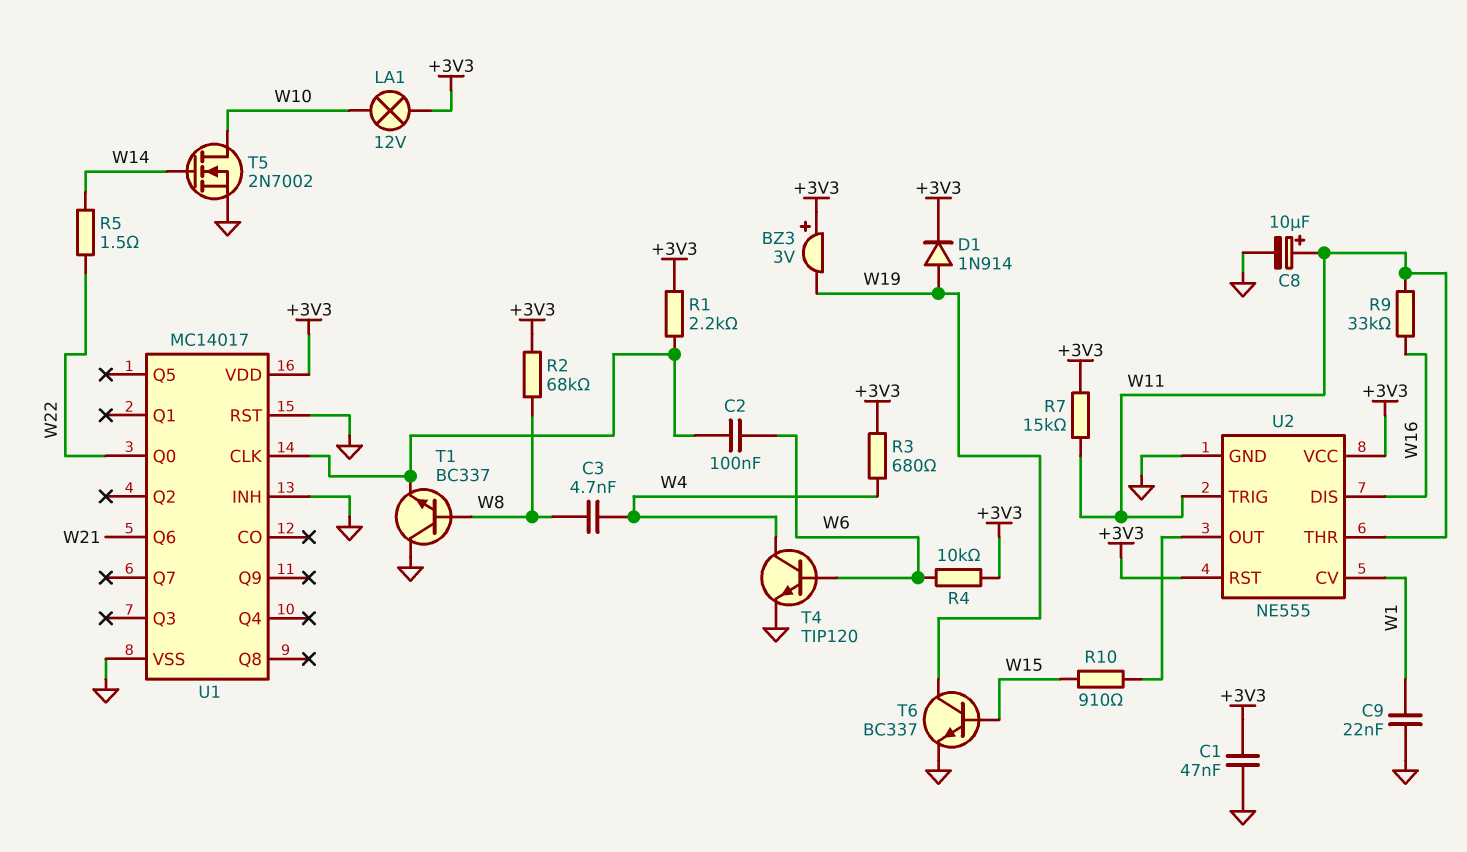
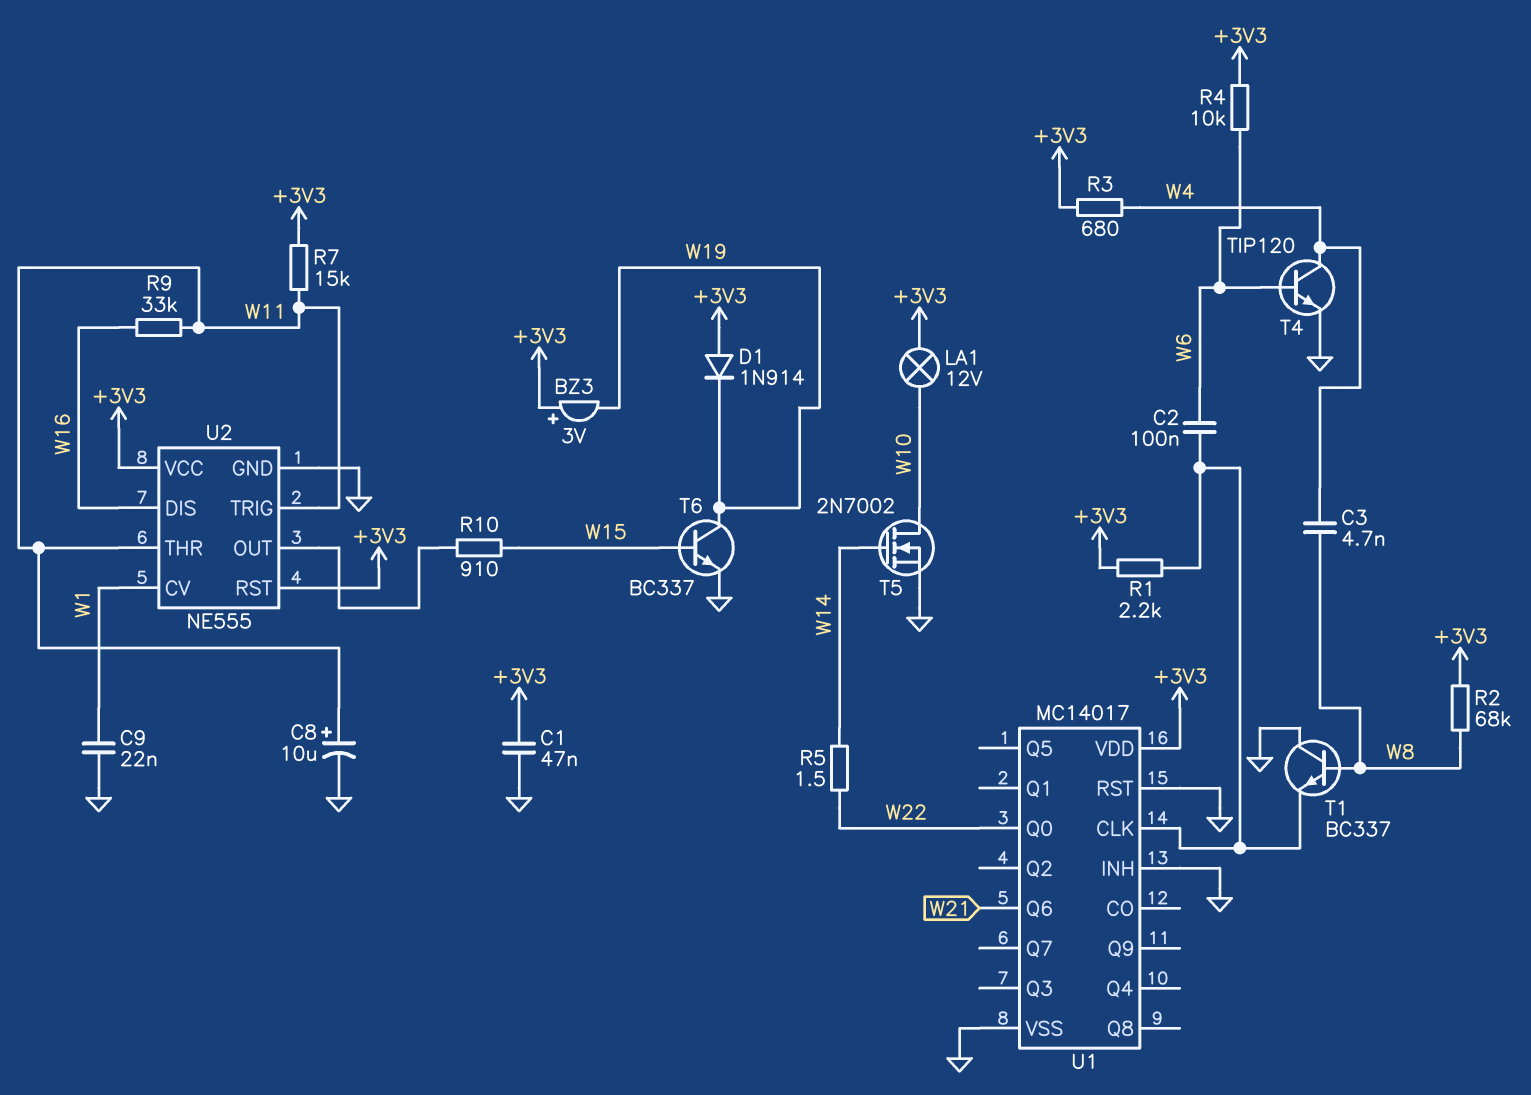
D1: diode 1N914 (A W19, K +3V3) -> diode 1N914 (A +3V3, K W19)

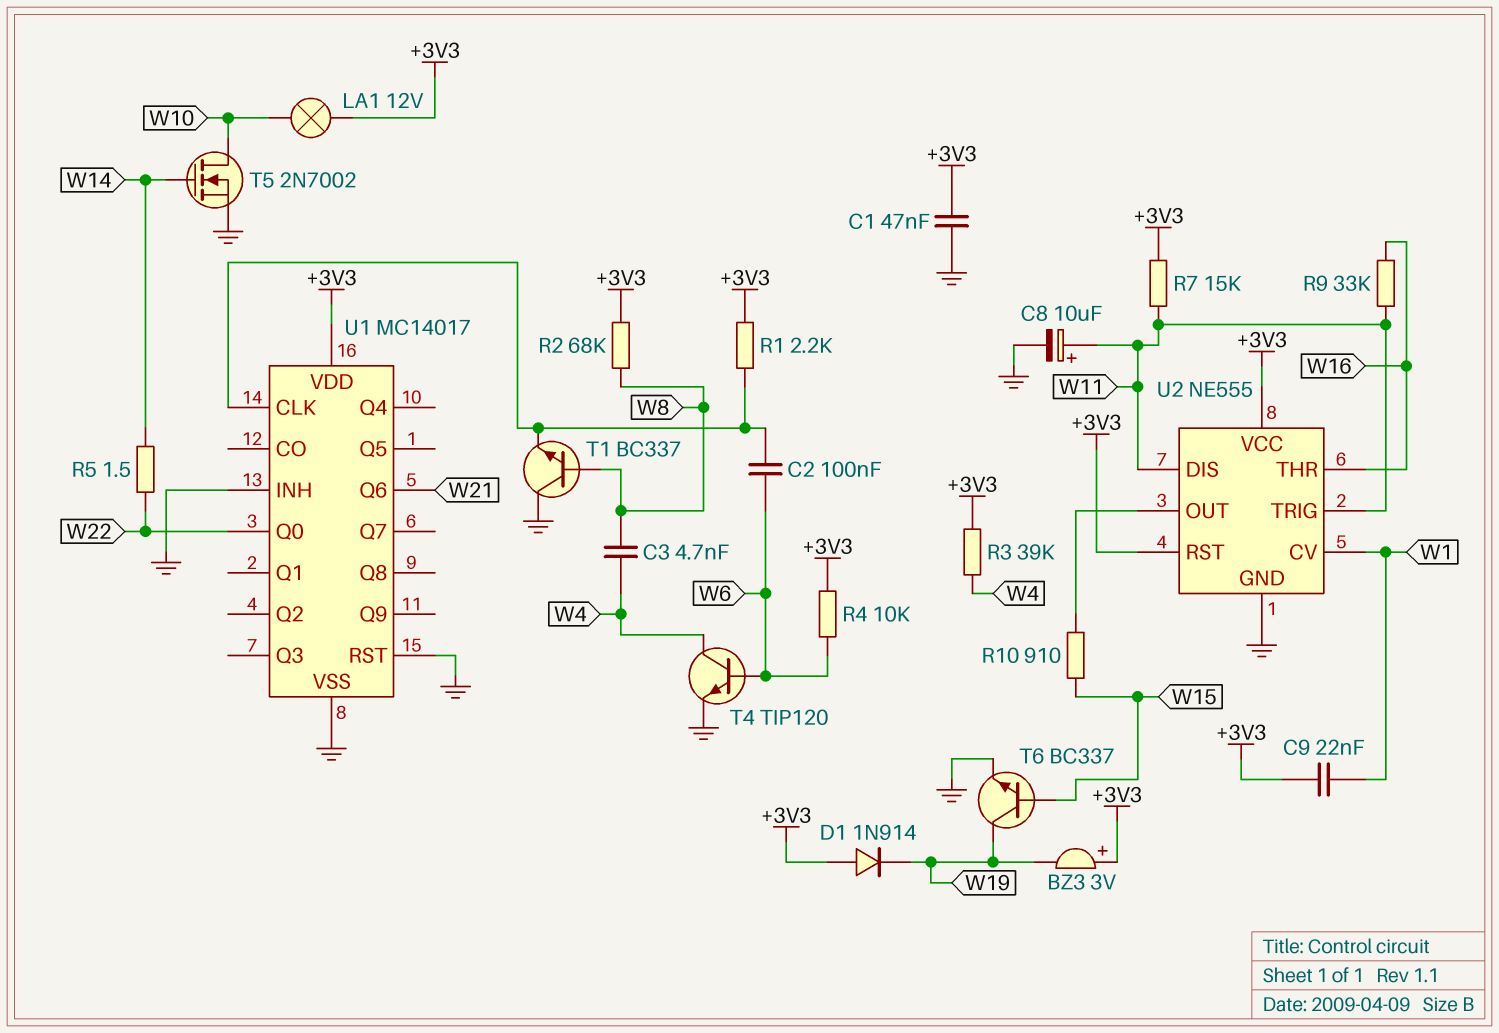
C9: 22nF (GND, W1) -> 22nF (+3V3, W1)
R3: 680 (+3V3, W4) -> 39k (+3V3, W4)
U2 pin DIS: W16 -> W11
U2 pin THR: W11 -> W16

